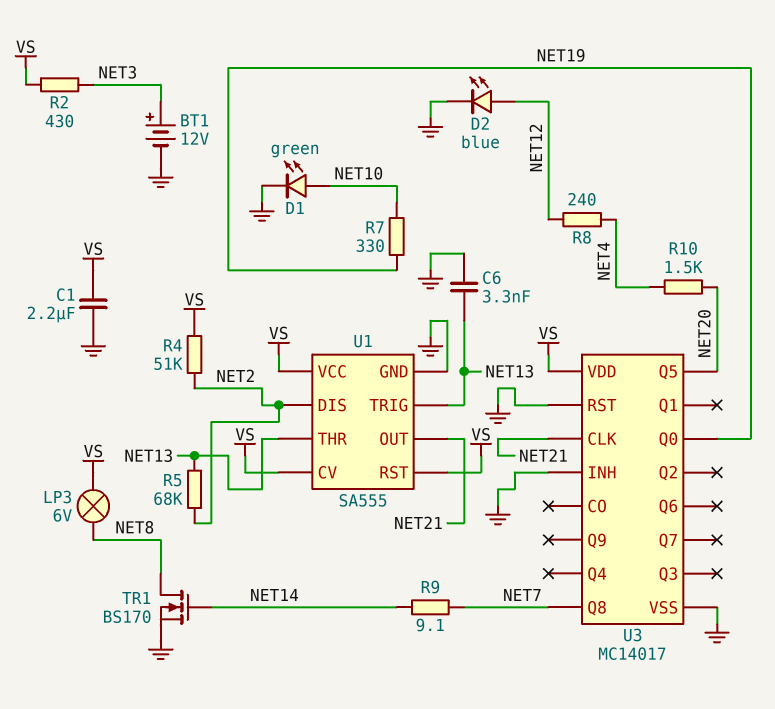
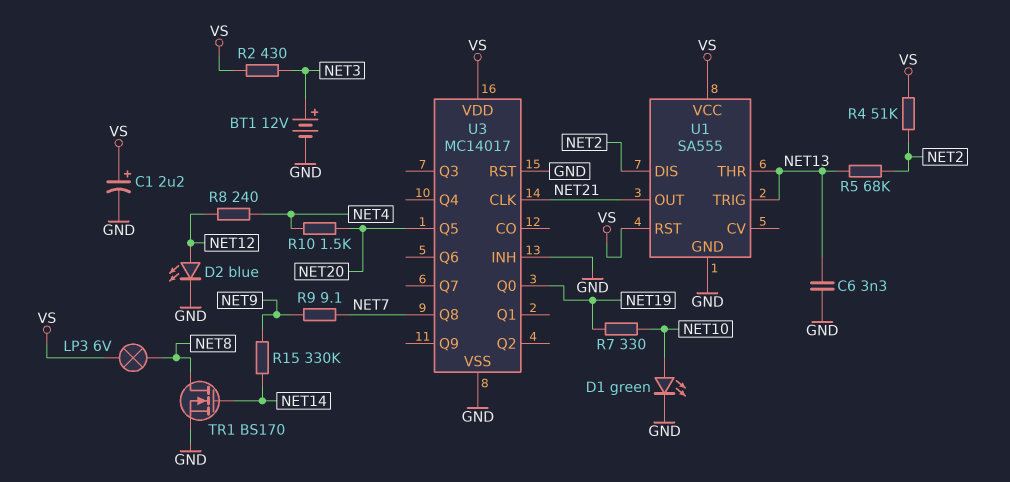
C1: 2.2uF (GND, VS) -> 2.2uF (plus VS, minus GND)
R9: 9.1 (NET7, NET14) -> 9.1 (NET7, NET9)
R15: none -> 330k (NET9, NET14)
U1 pin CV: VS -> none

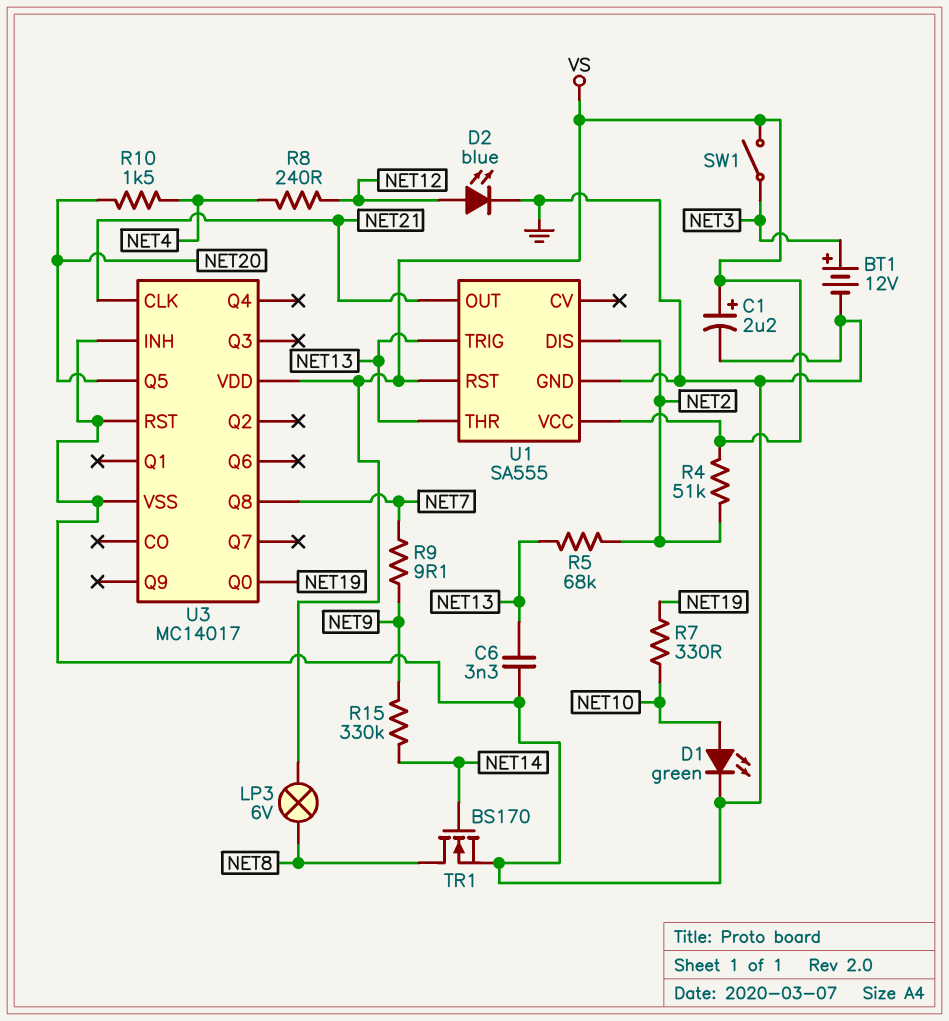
R2: 430 (NET3, VS) -> none
SW1: none -> switch (NET3, VS)

